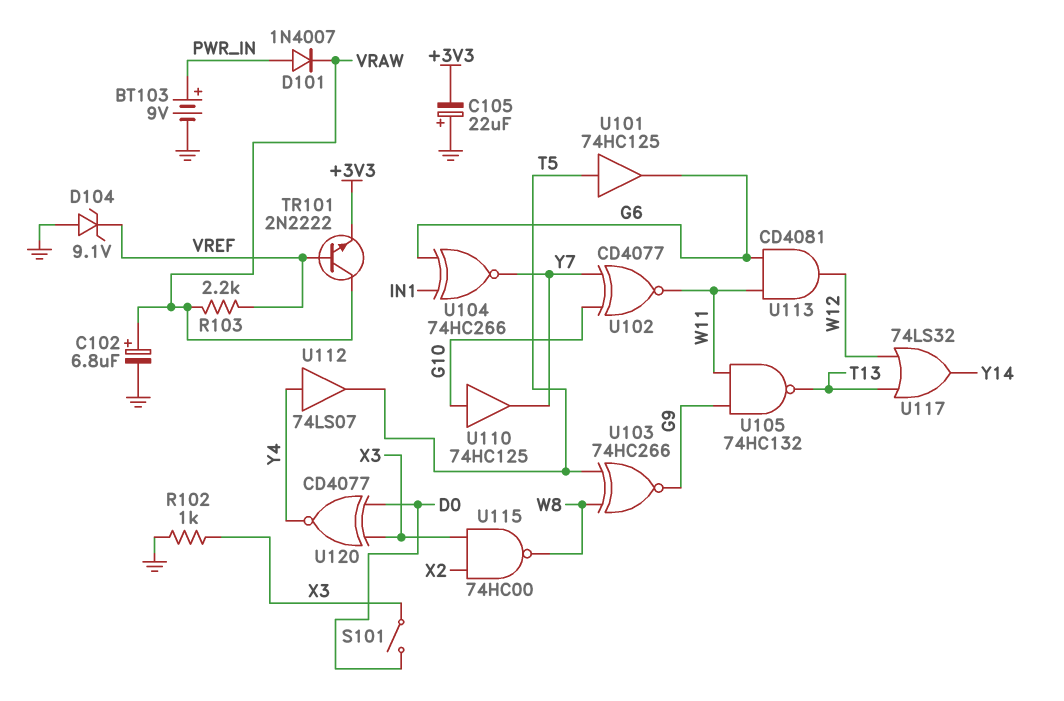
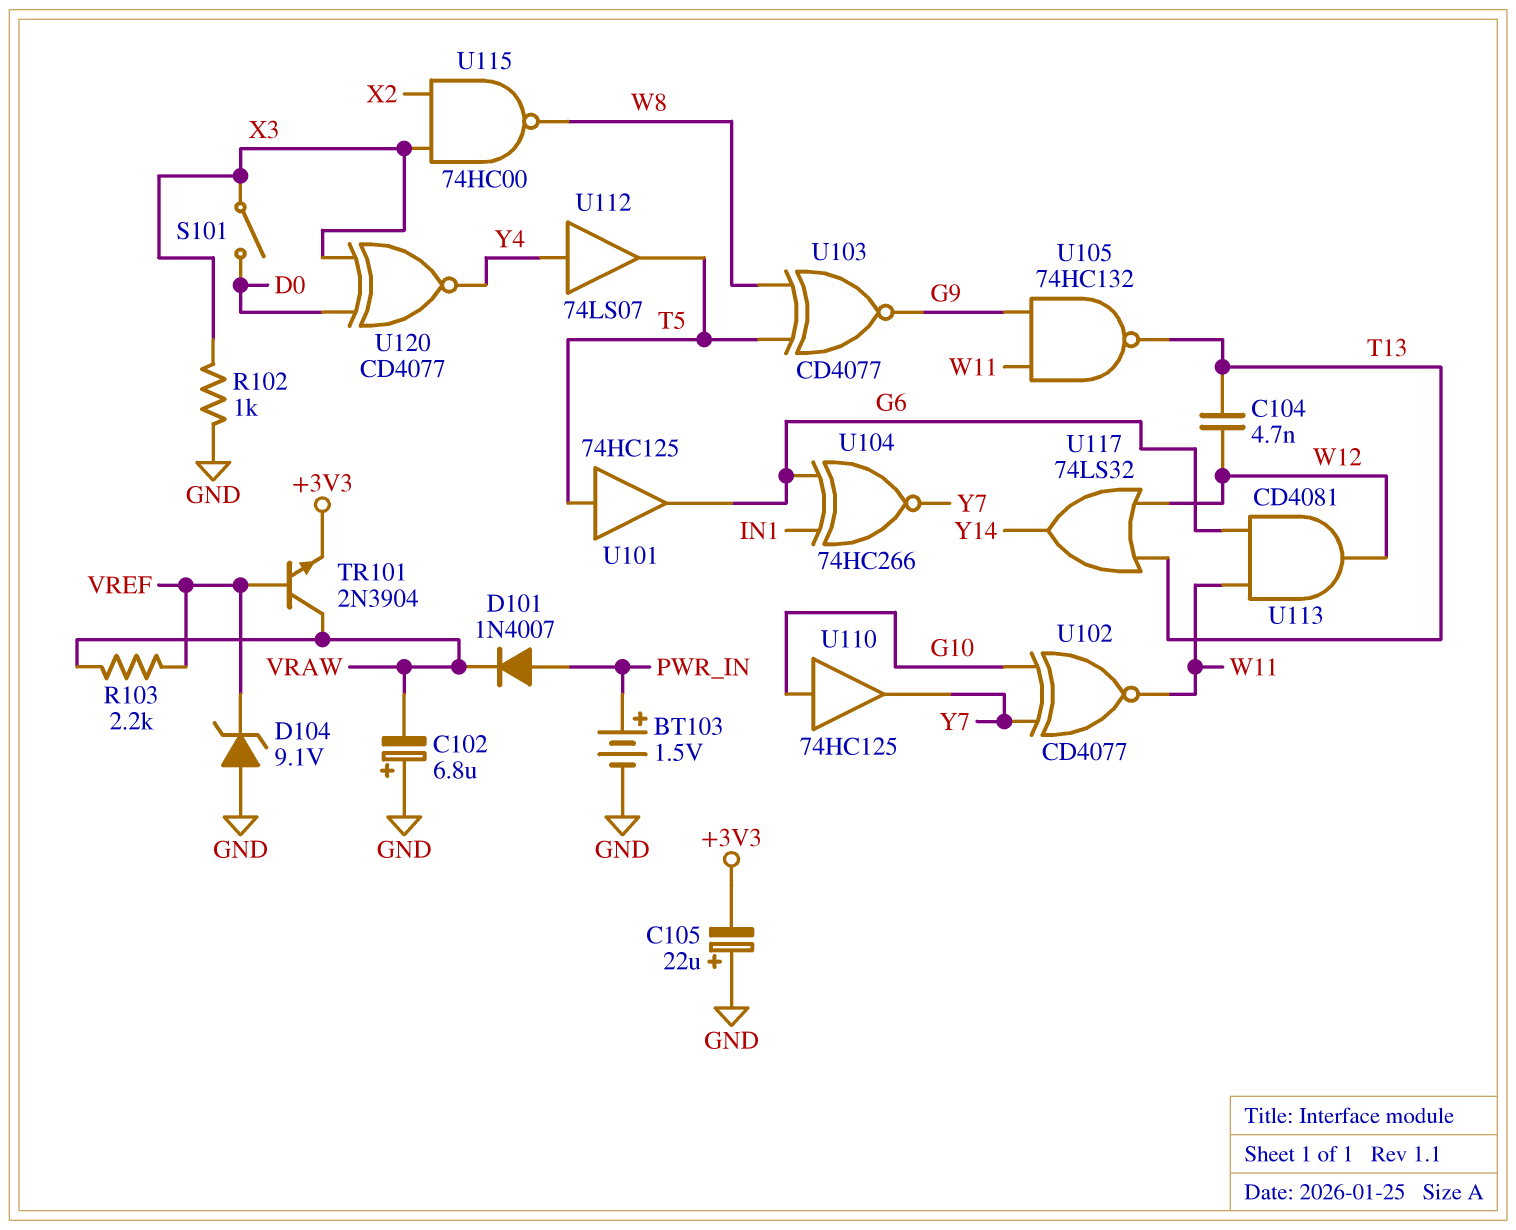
BT103: 9V (plus PWR_IN, minus GND) -> 1.5V (plus PWR_IN, minus GND)
C102: 6.8uF (plus VRAW, minus GND) -> 6.8uF (plus GND, minus VRAW)
C104: none -> 4.7nF (T13, W12)
TR101: NPN 2N2222 (B VREF, C VRAW, E +3V3) -> NPN 2N3904 (B VREF, C VRAW, E +3V3)
U103: XNOR 74HC266 (in T5, in W8, out G9) -> XNOR CD4077 (in T5, in W8, out G9)

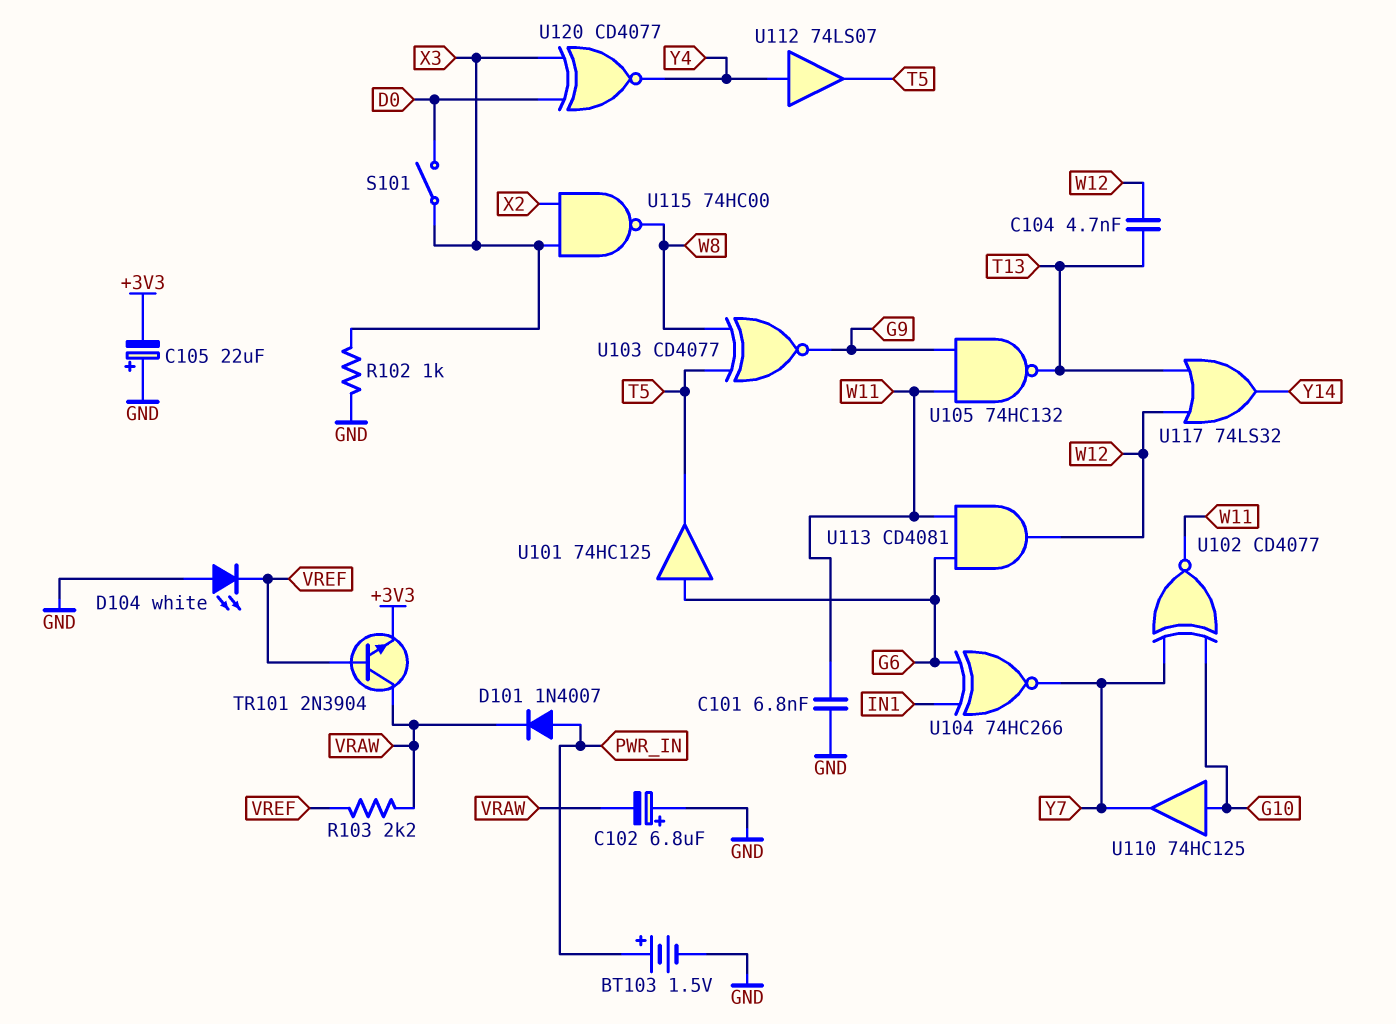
C101: none -> 6.8nF (GND, W11)
D104: zener 9.1V (A GND, K VREF) -> LED white (A GND, K VREF)
U101: buffer 74HC125 (in T5, out G6) -> buffer 74HC125 (in G6, out T5)

